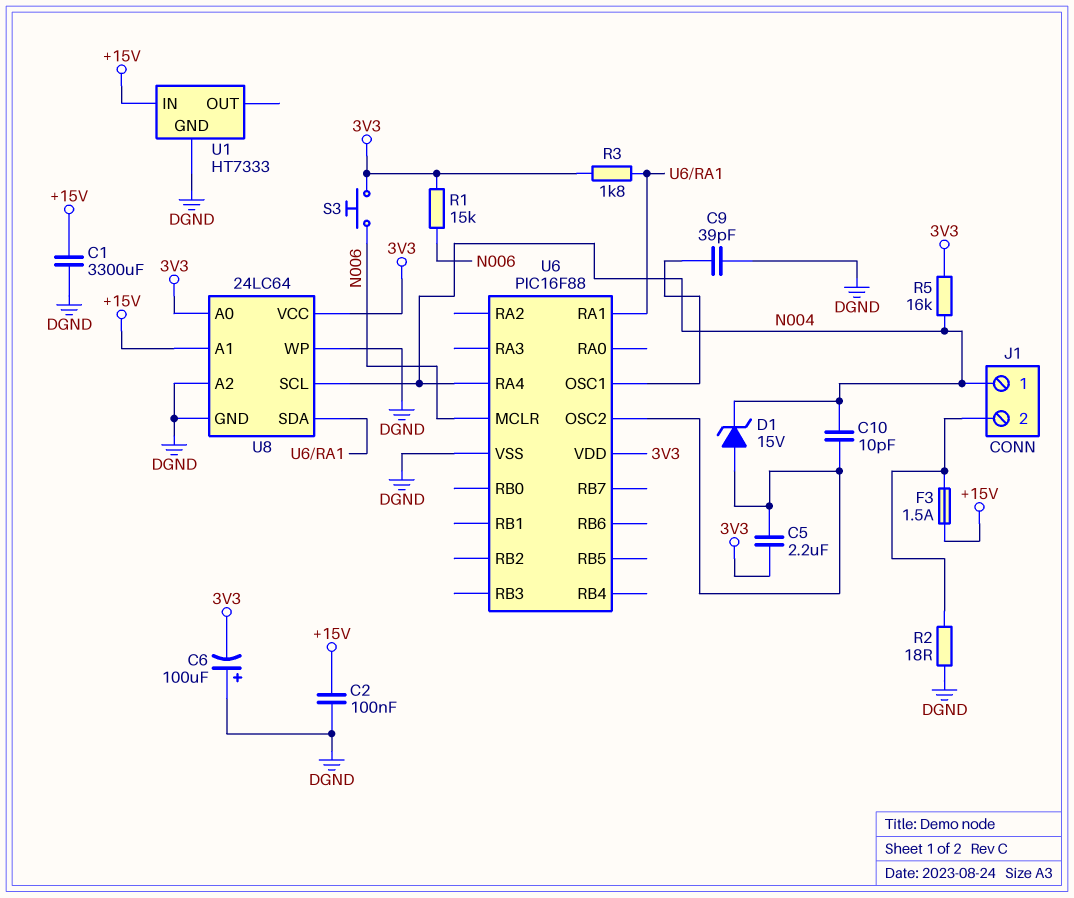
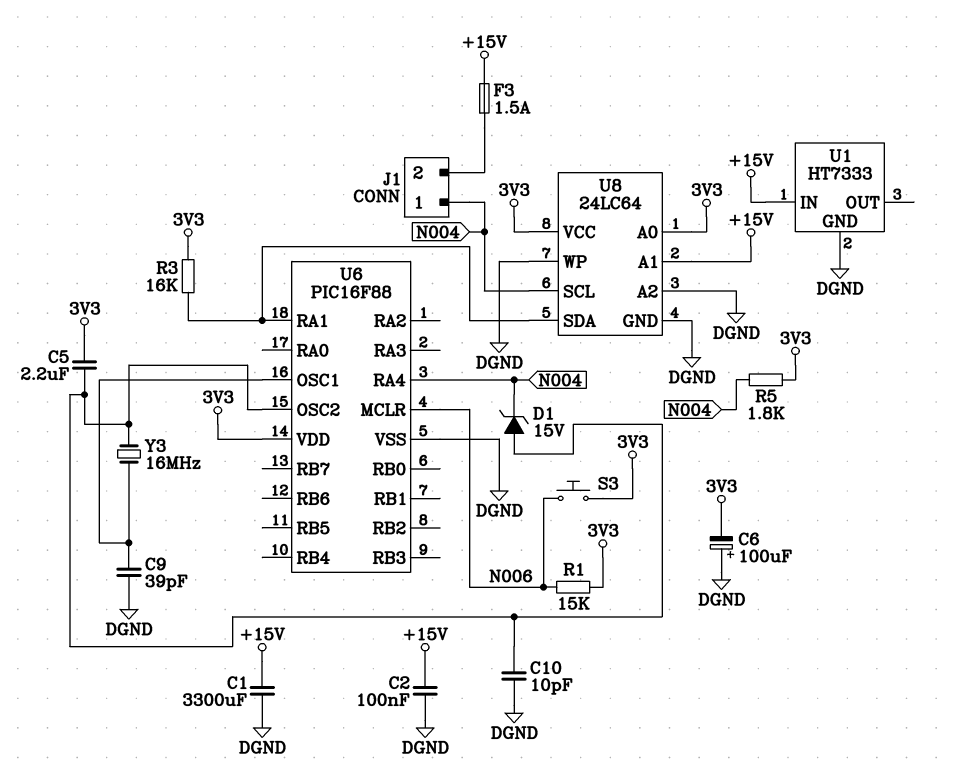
C10: 10pF (N004, U6/OSC2) -> 10pF (DGND, U6/OSC2)
R2: 18 (DGND, J1/2) -> none
R3: 1.8k (3V3, U6/RA1) -> 16k (3V3, U6/RA1)
R5: 16k (3V3, N004) -> 1.8k (3V3, N004)
Y3: none -> 16MHz (U6/OSC1, U6/OSC2)

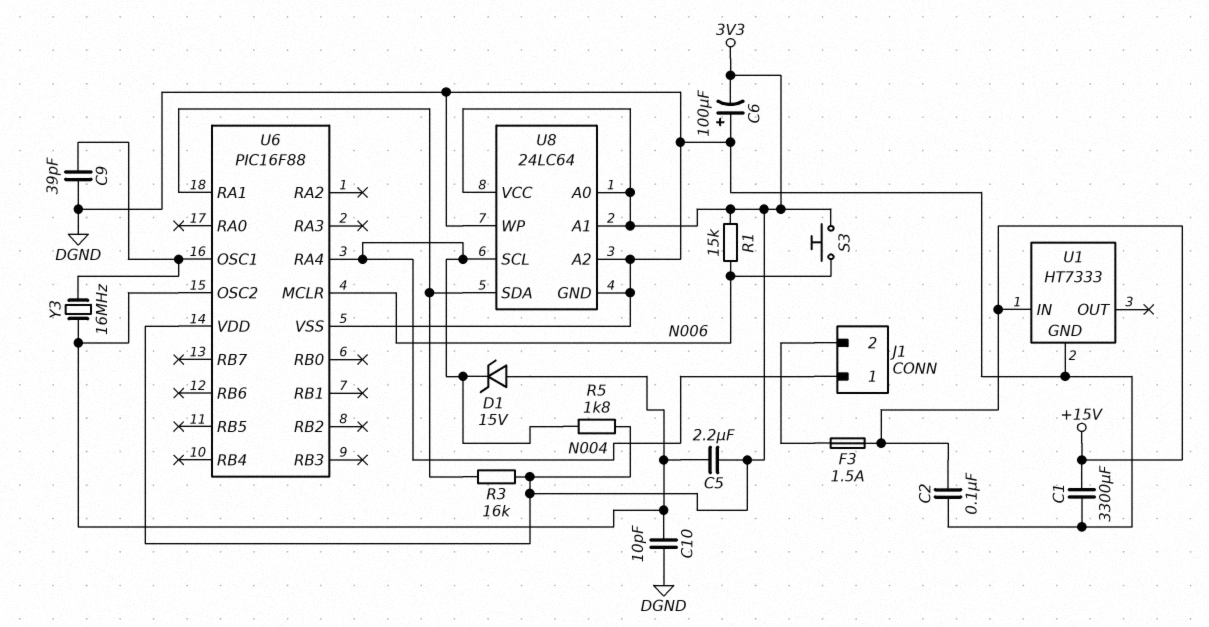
U8 pin A1: +15V -> 3V3

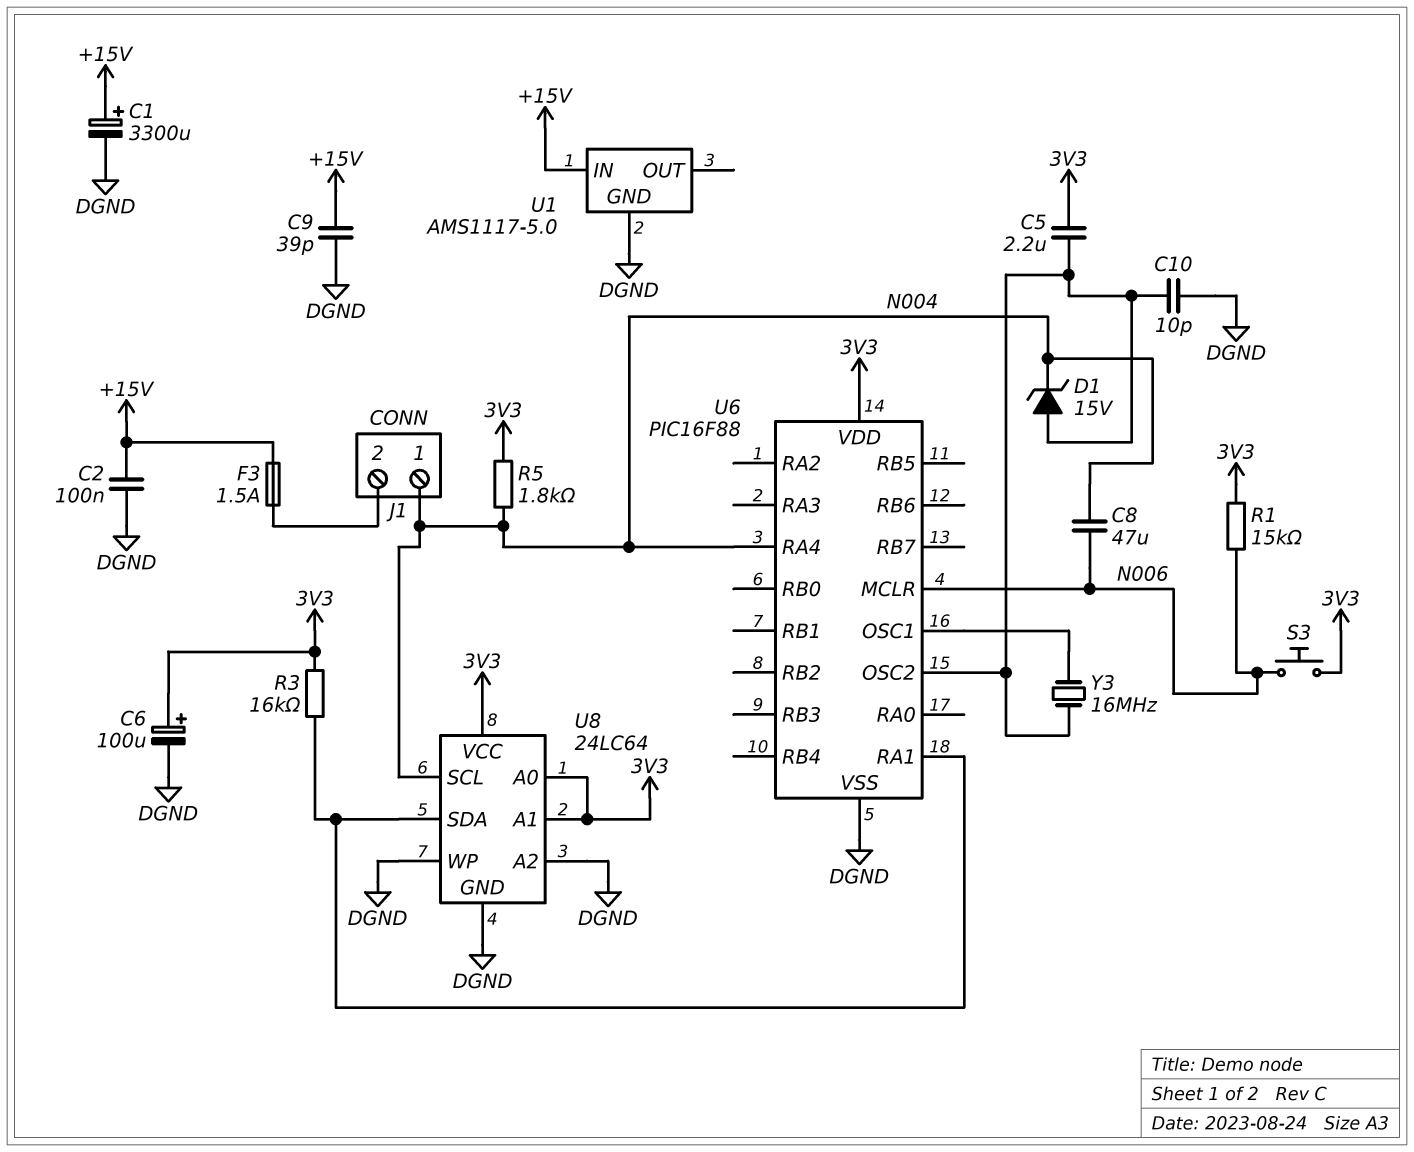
C1: 3300uF (+15V, DGND) -> 3300uF (plus +15V, minus DGND)
C6: 100uF (plus DGND, minus 3V3) -> 100uF (plus 3V3, minus DGND)
C8: none -> 47uF (N004, N006)
C9: 39pF (DGND, U6/OSC1) -> 39pF (+15V, DGND)
U1: HT7333 -> AMS1117-5.0

